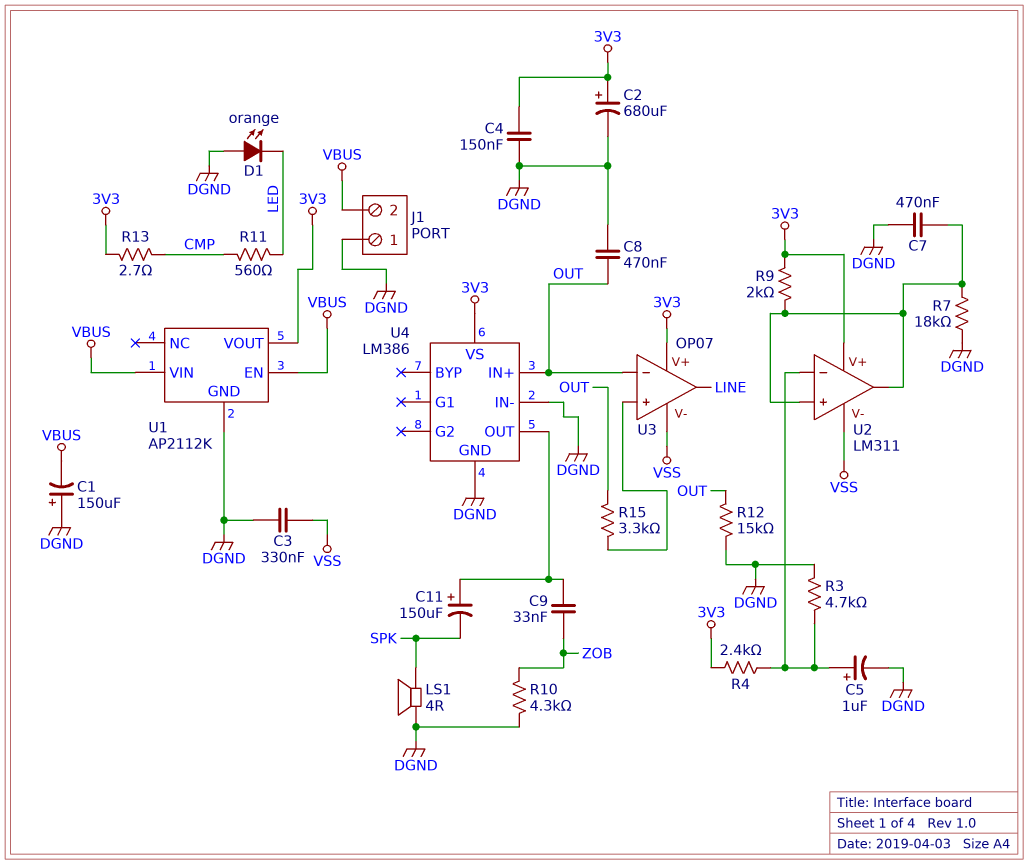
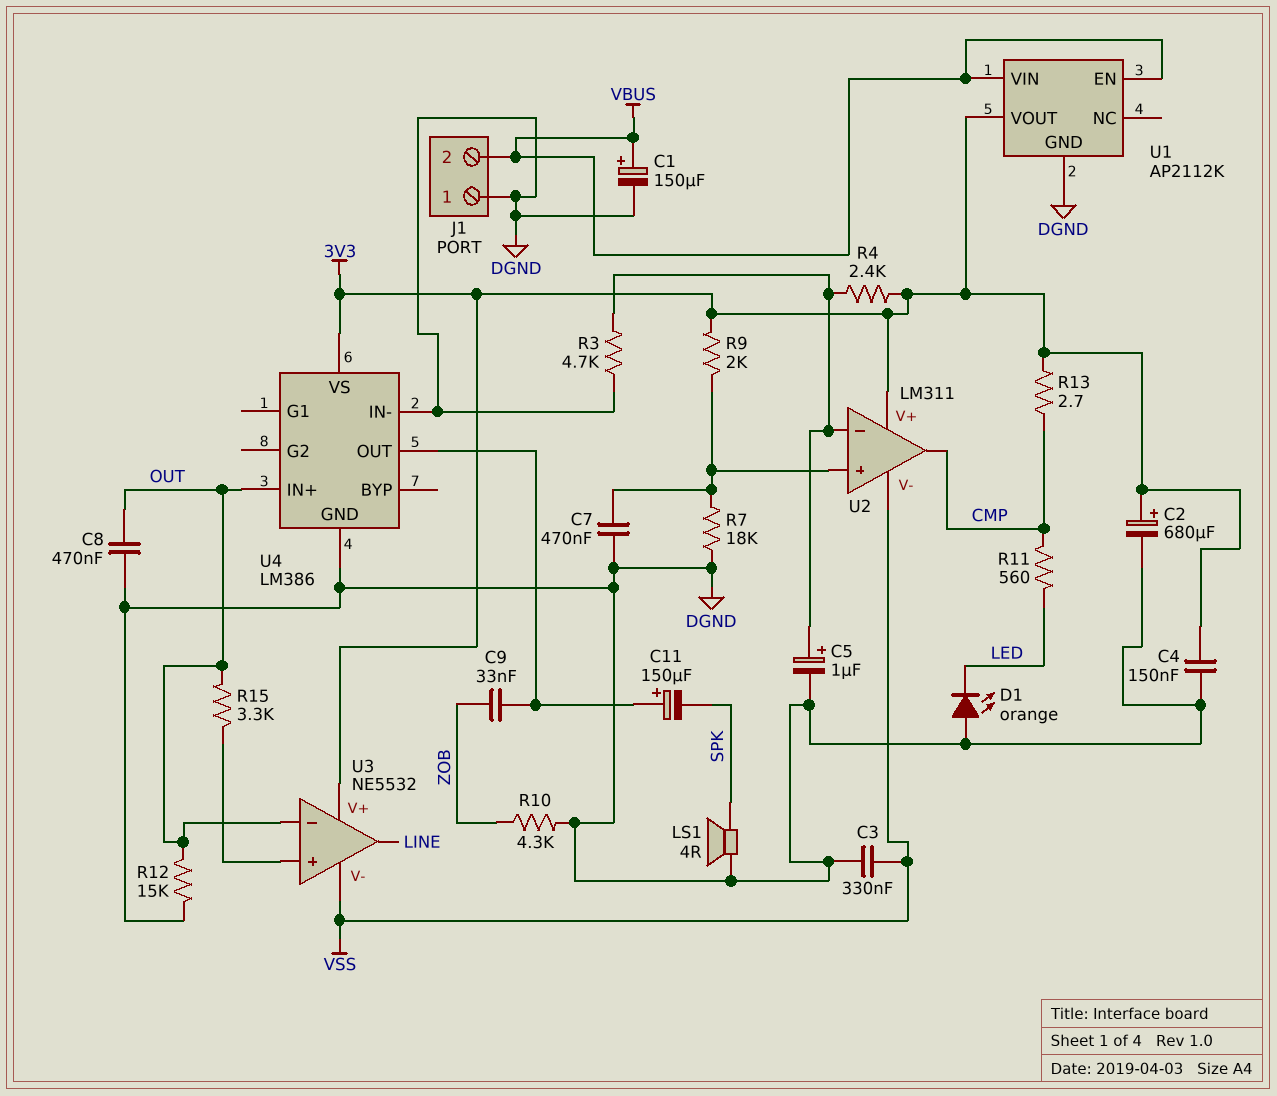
C1: 150uF (plus DGND, minus VBUS) -> 150uF (plus VBUS, minus DGND)
U2 pin out: U2/in+ -> CMP
U3: OP07 -> NE5532

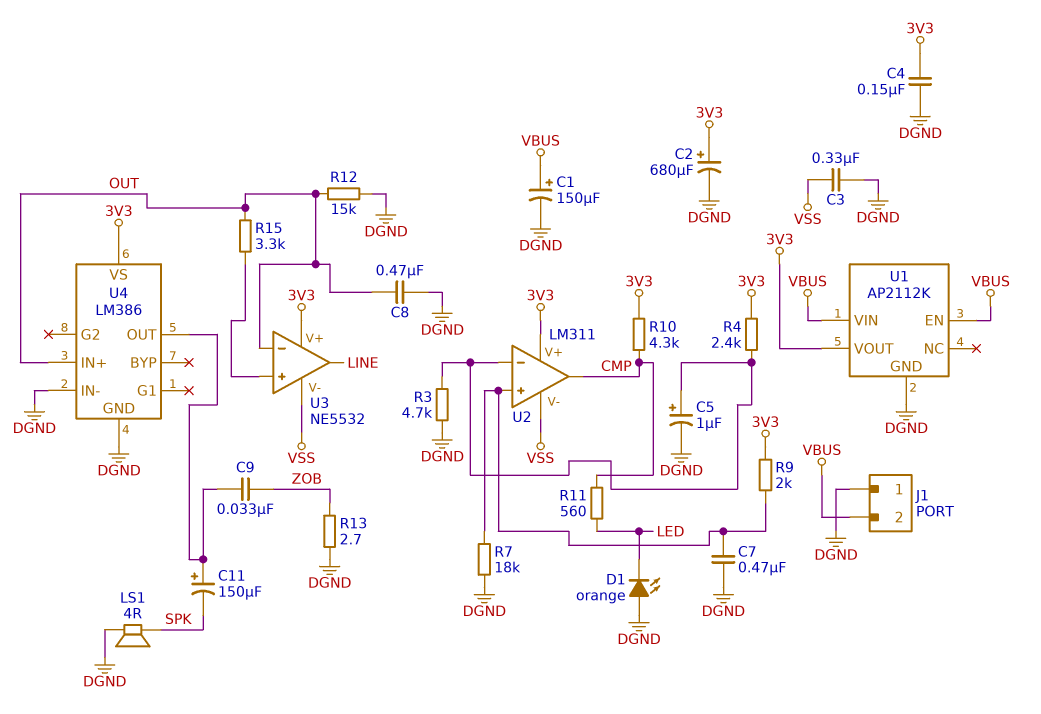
R10: 4.3k (DGND, ZOB) -> 4.3k (3V3, CMP)
R13: 2.7 (3V3, CMP) -> 2.7 (DGND, ZOB)

